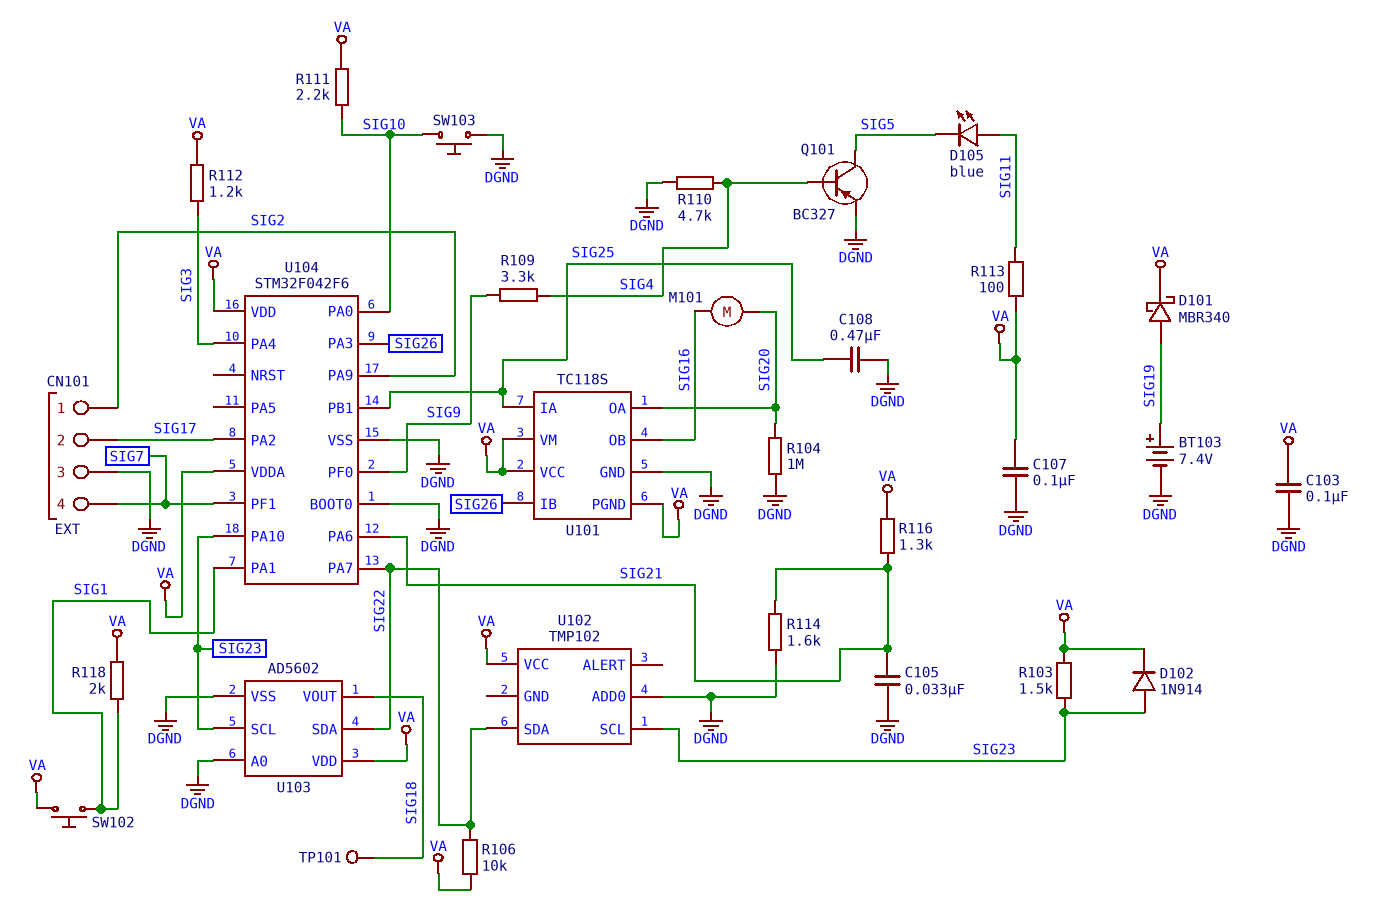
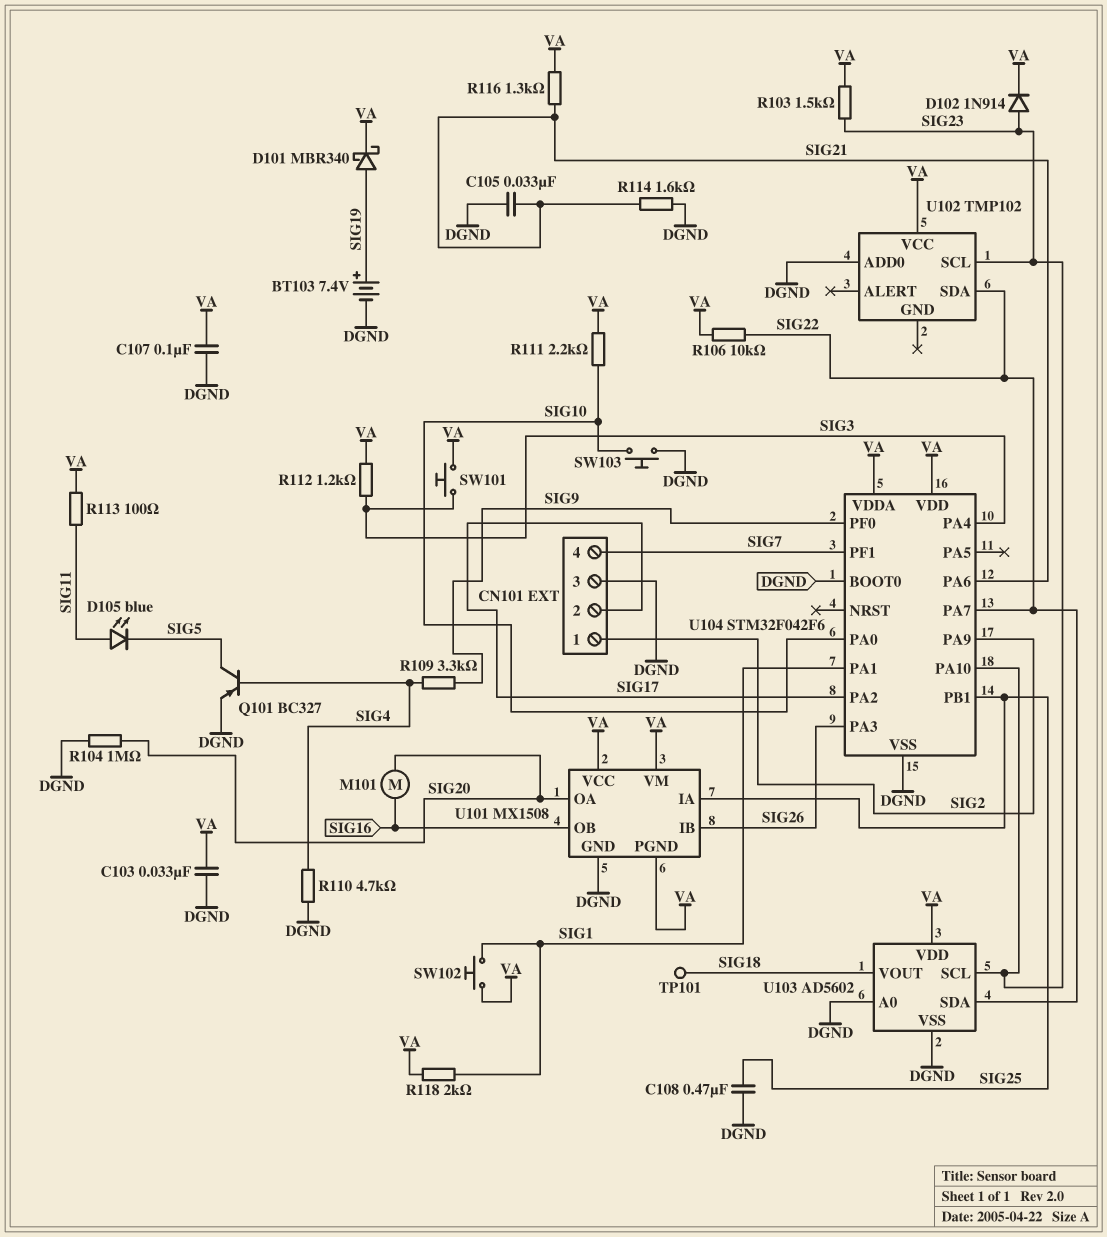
C103: 100nF (DGND, VA) -> 33nF (DGND, VA)
SW101: none -> button (SIG3, VA)
U101: TC118S -> MX1508

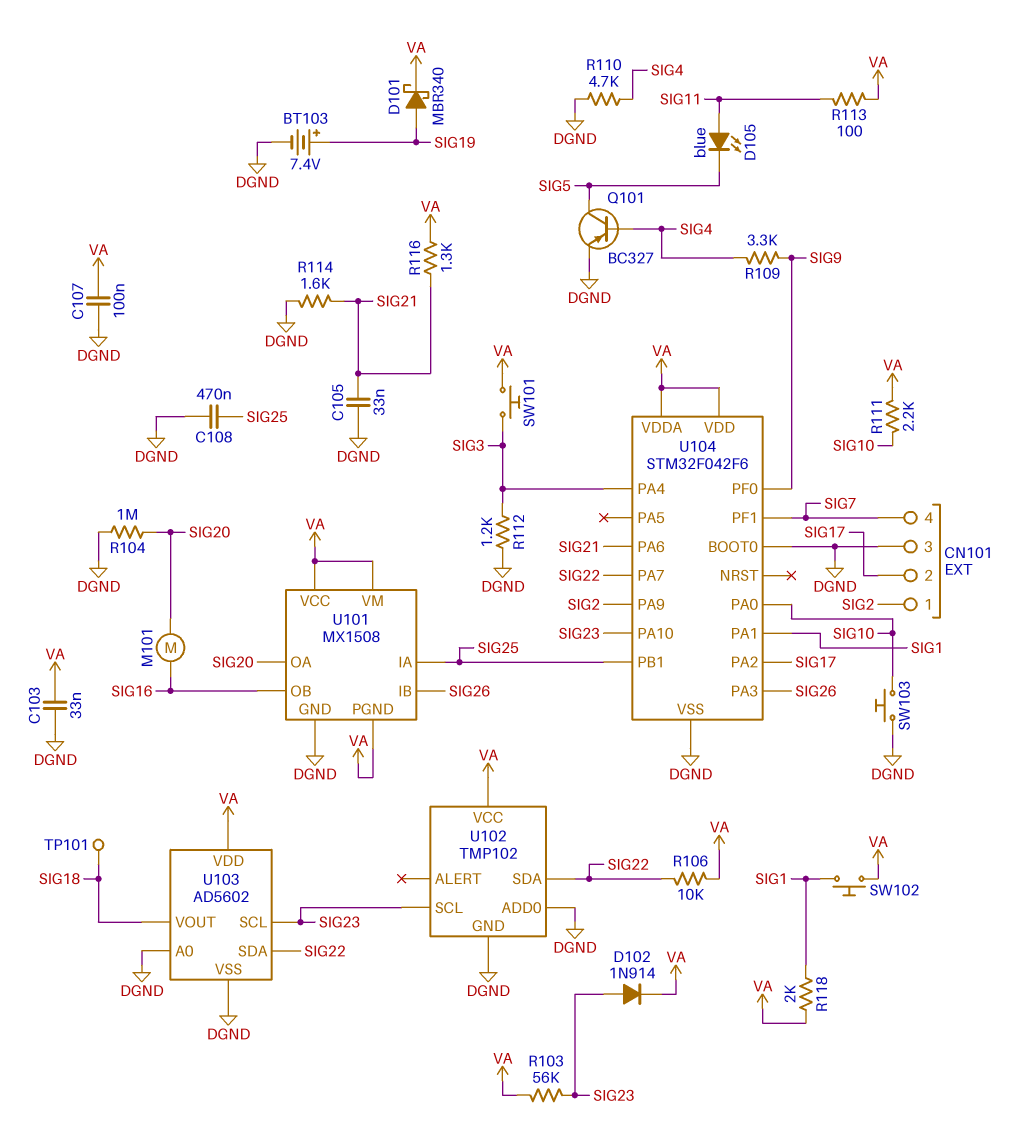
R103: 1.5k (SIG23, VA) -> 56k (SIG23, VA)
R112: 1.2k (SIG3, VA) -> 1.2k (DGND, SIG3)
U102 pin GND: none -> DGND

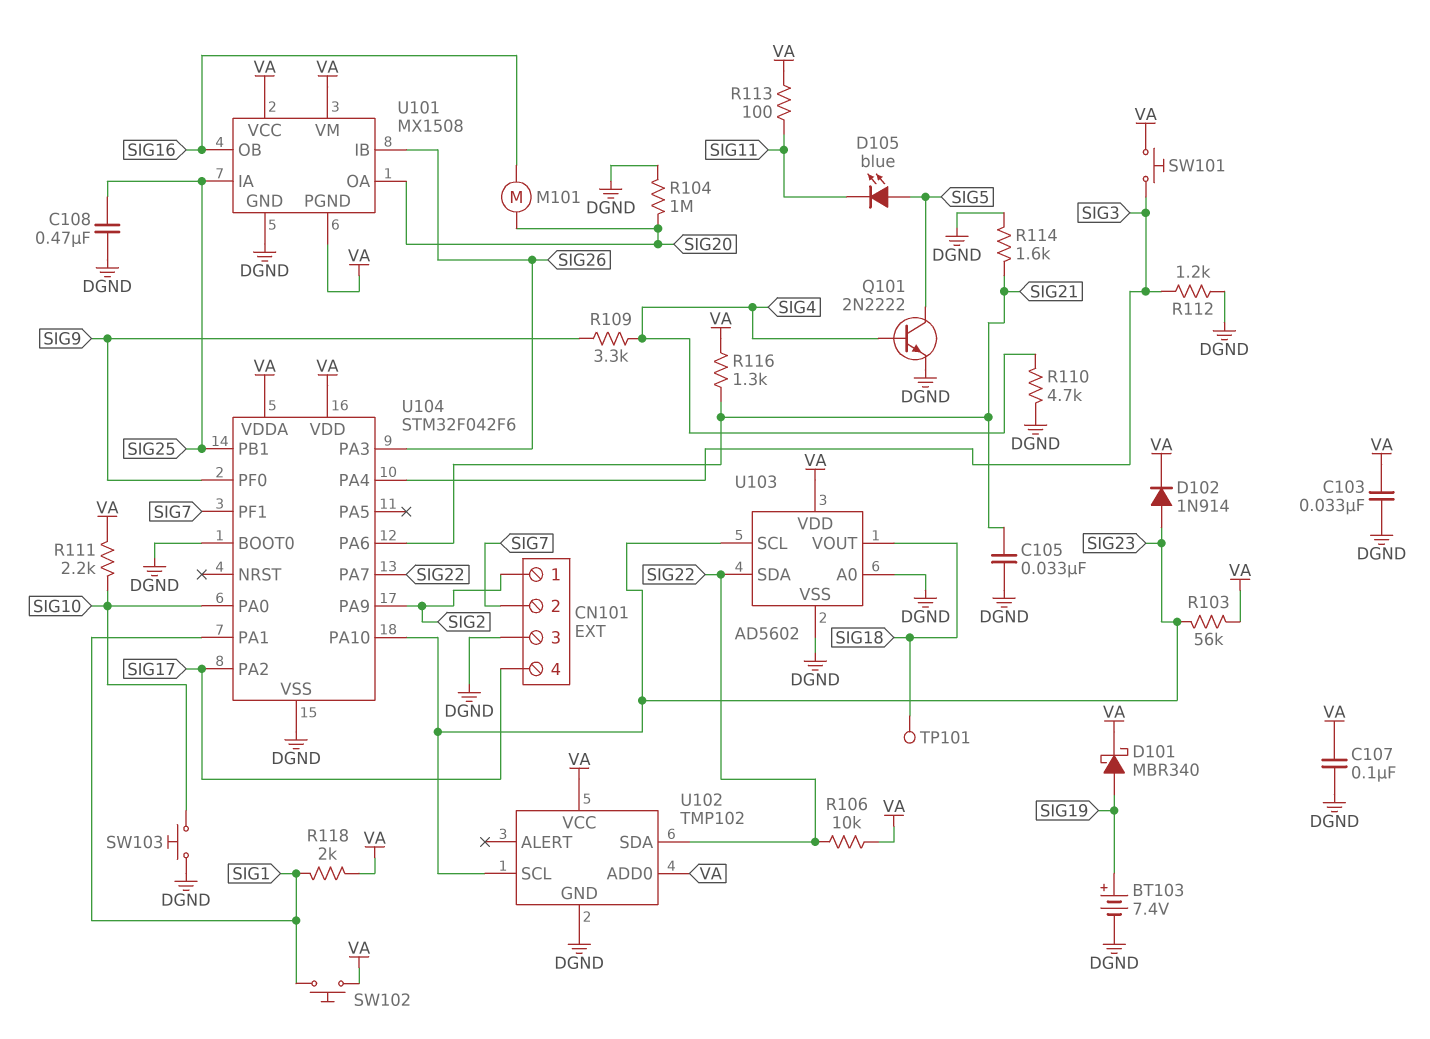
CN101 pin 2: SIG17 -> SIG7
CN101 pin 4: SIG7 -> SIG17
D105: LED blue (A SIG11, K SIG5) -> LED blue (A SIG5, K SIG11)
Q101: PNP BC327 (B SIG4, C SIG5, E DGND) -> NPN 2N2222 (B SIG4, C SIG5, E DGND)
U102 pin ADD0: DGND -> VA

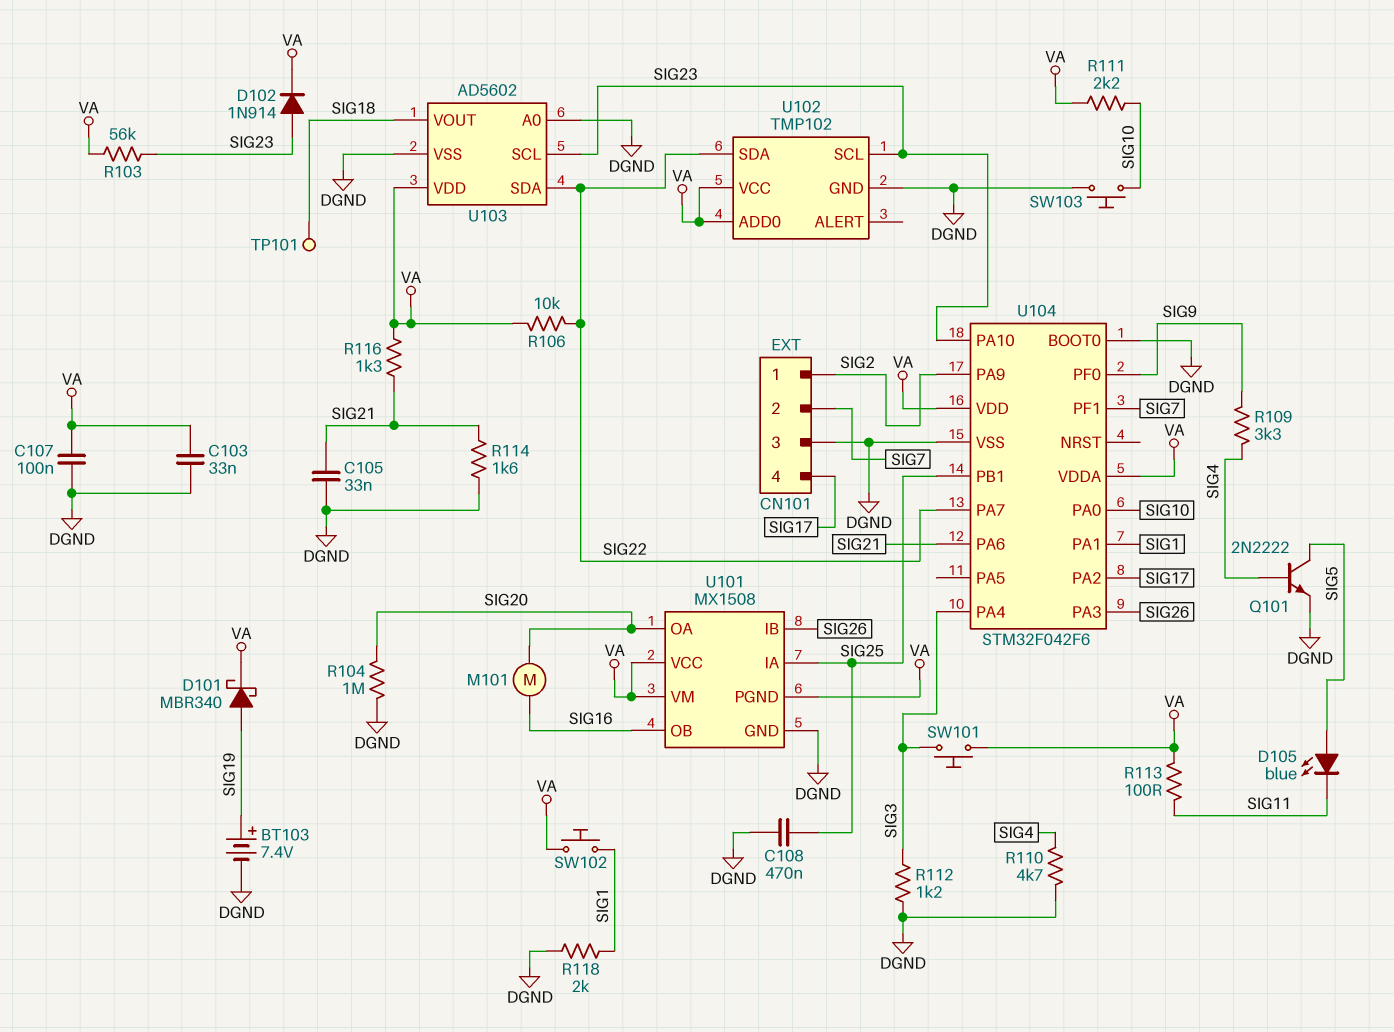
R118: 2k (SIG1, VA) -> 2k (DGND, SIG1)

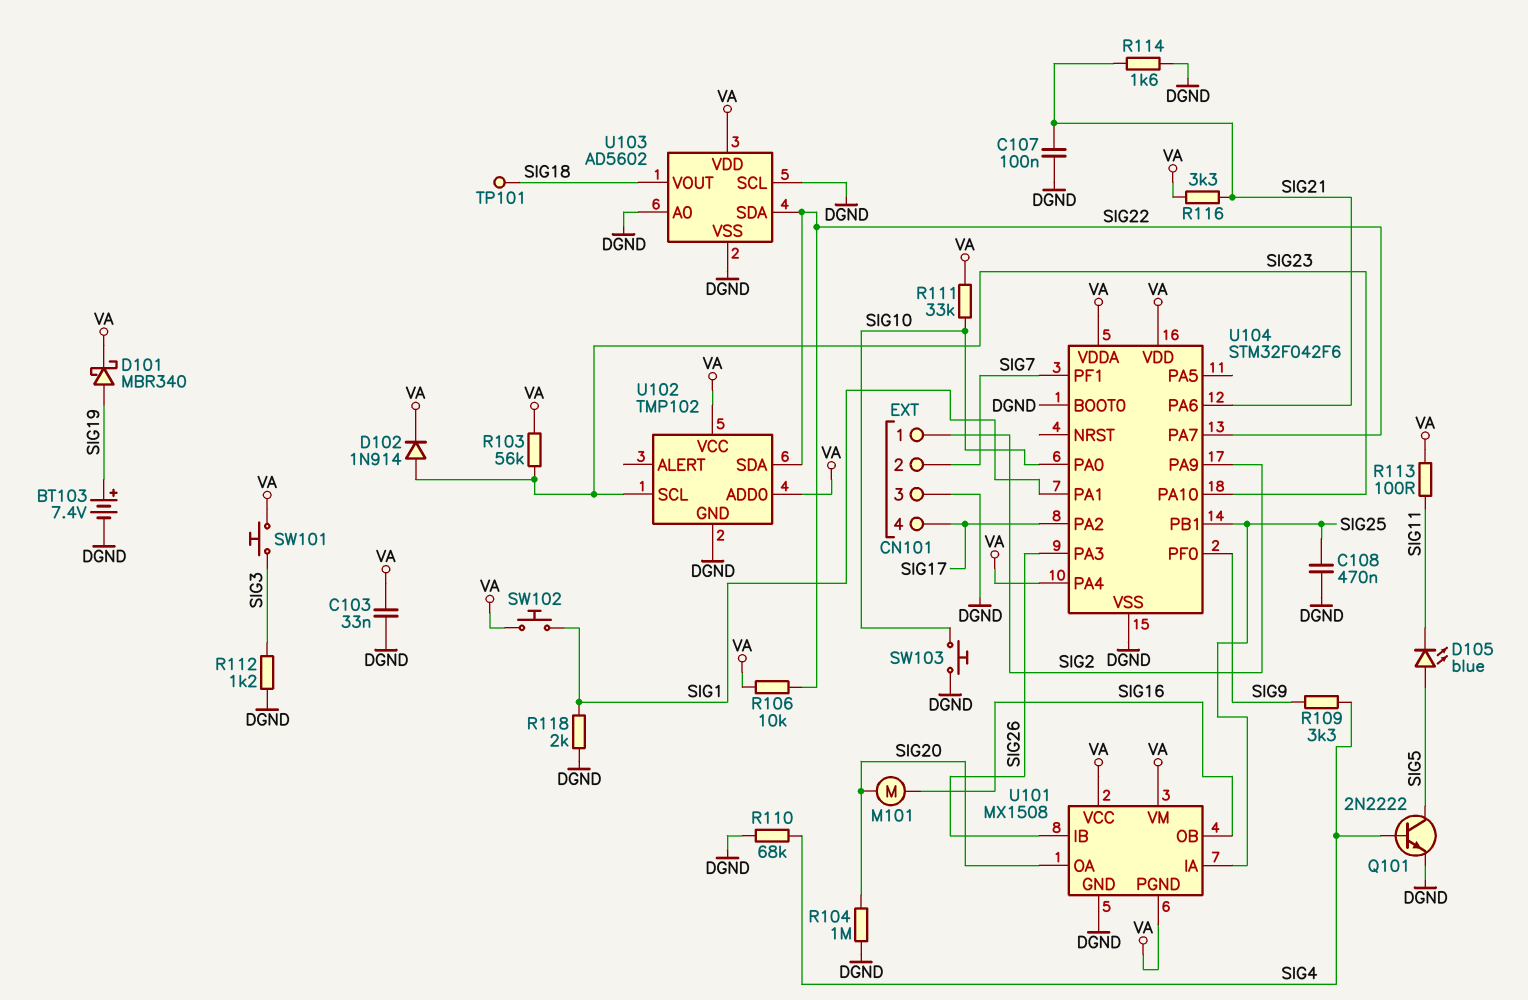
C105: 33nF (DGND, SIG21) -> none
C107: 100nF (DGND, VA) -> 100nF (DGND, SIG21)
R110: 4.7k (DGND, SIG4) -> 68k (DGND, SIG4)
R111: 2.2k (SIG10, VA) -> 33k (SIG10, VA)
R116: 1.3k (SIG21, VA) -> 3.3k (SIG21, VA)
U103 pin SCL: SIG23 -> DGND
U104 pin PA4: SIG3 -> VA

